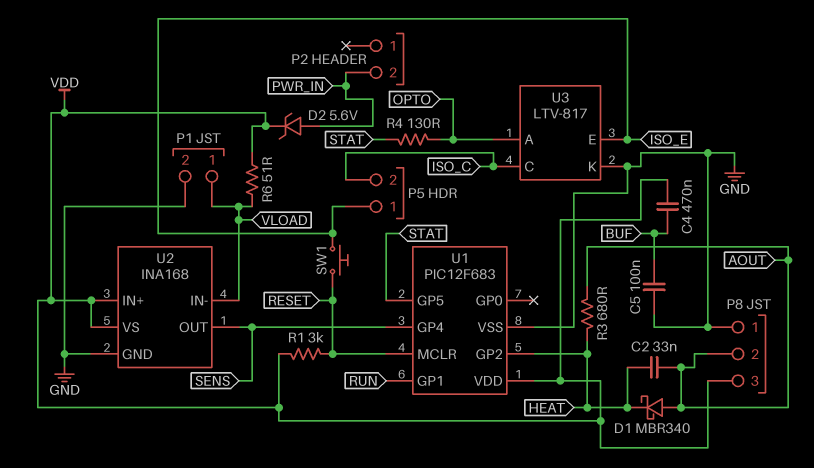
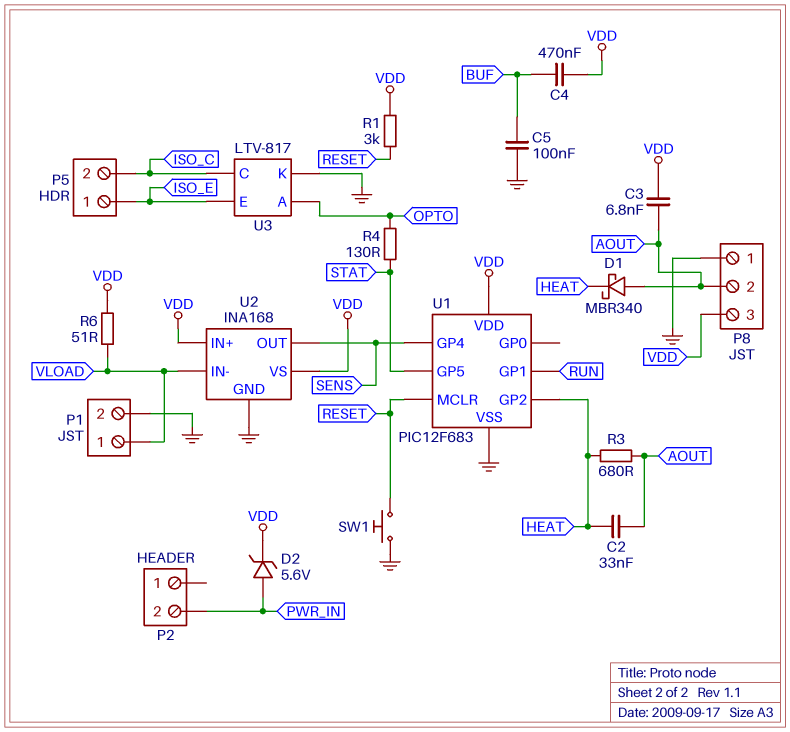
C3: none -> 6.8nF (AOUT, VDD)
SW1: button (ISO_E, RESET) -> button (GND, RESET)

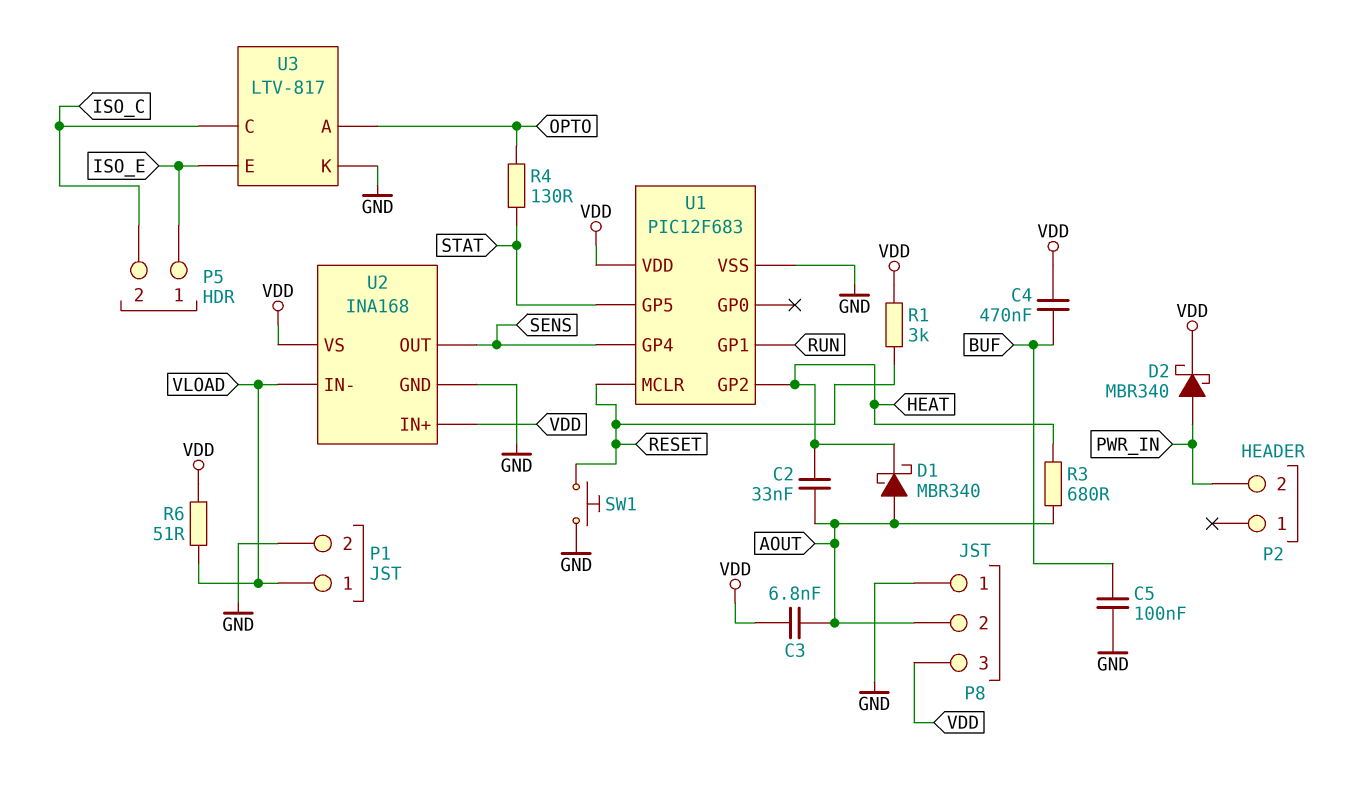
D2: zener 5.6V (A PWR_IN, K VDD) -> schottky MBR340 (A PWR_IN, K VDD)

